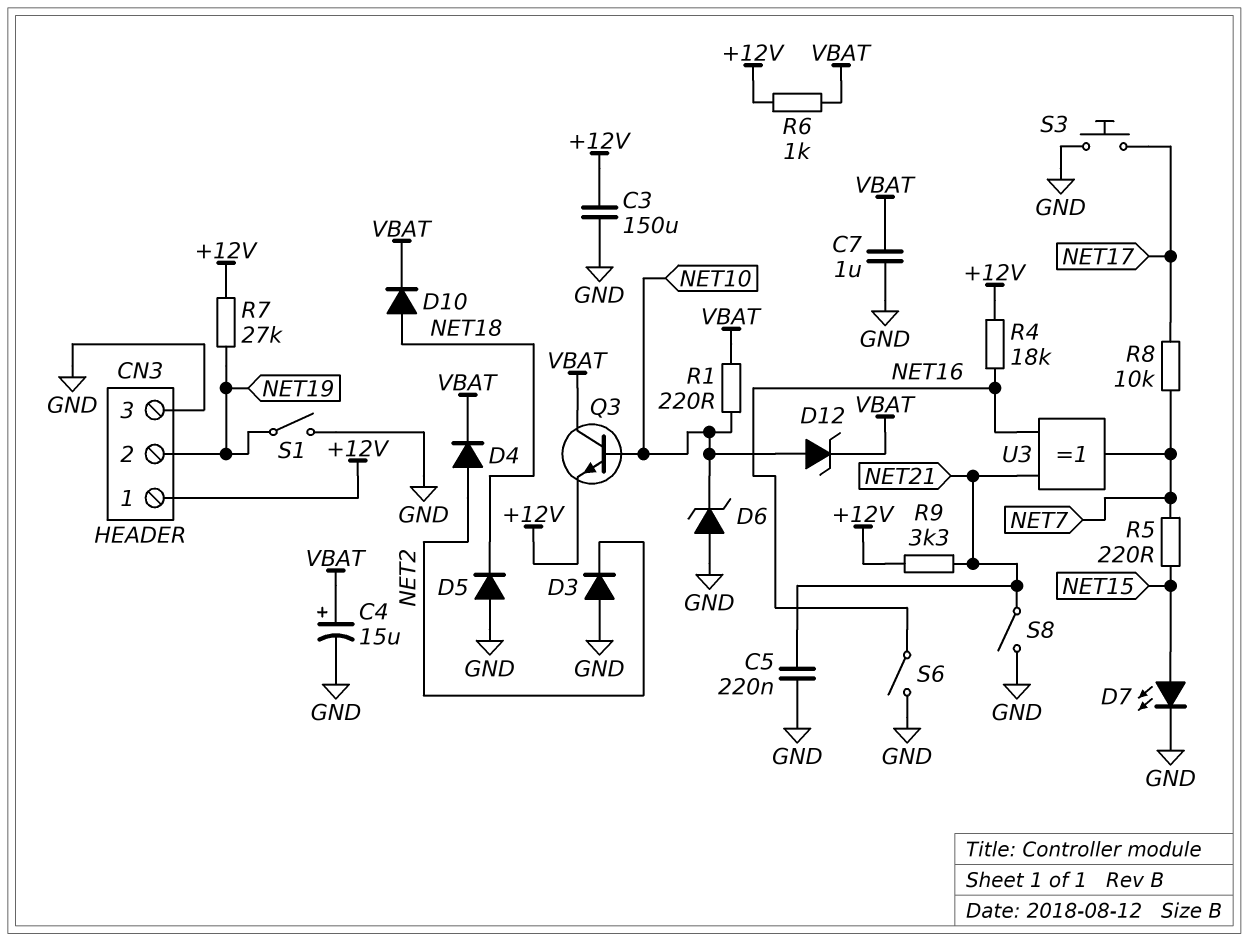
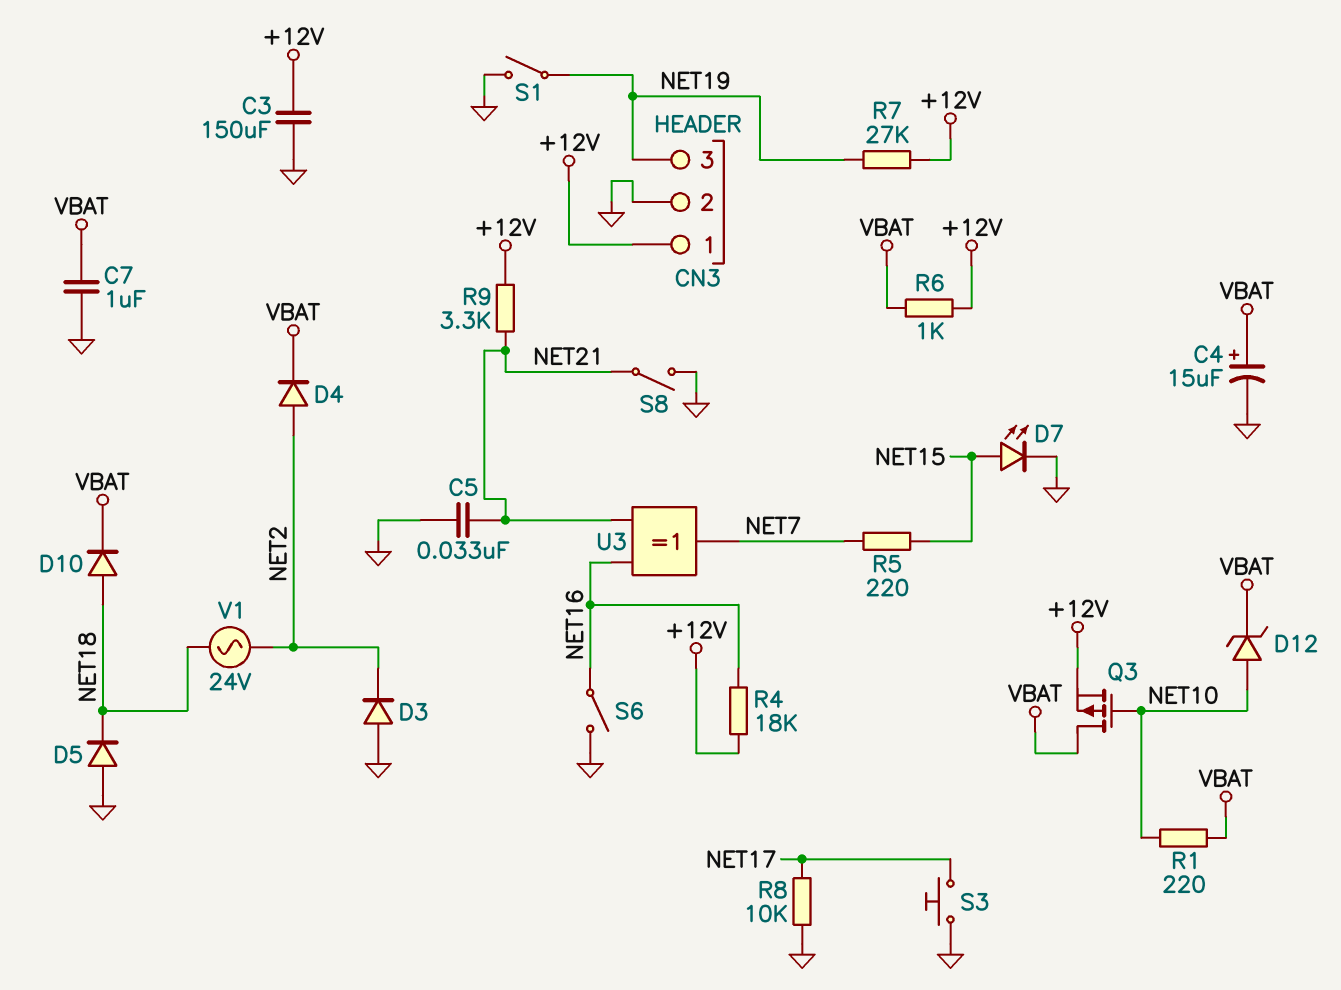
C5: 220nF (GND, NET21) -> 33nF (GND, NET21)
CN3 pin 2: NET19 -> GND
CN3 pin 3: GND -> NET19
D6: zener (A GND, K NET10) -> none
Q3: NPN (B NET10, C VBAT, E +12V) -> PMOS (G NET10, D VBAT, S +12V)
R8: 10k (NET7, NET17) -> 10k (GND, NET17)
V1: none -> AC 24V (NET2, NET18)

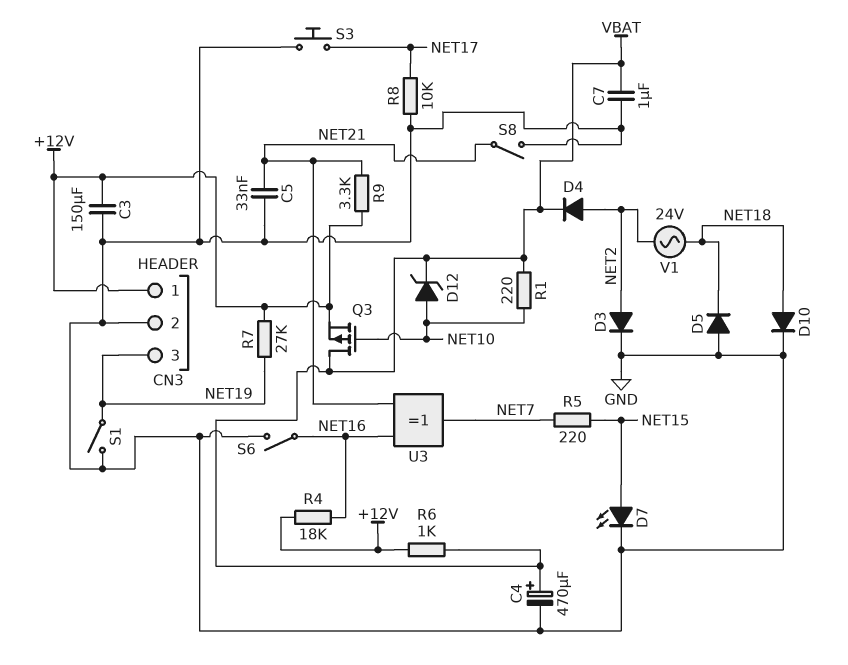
C4: 15uF (plus VBAT, minus GND) -> 470uF (plus VBAT, minus GND)
D3: diode (A GND, K NET2) -> diode (A NET2, K GND)
D10: diode (A NET18, K VBAT) -> diode (A NET18, K GND)

